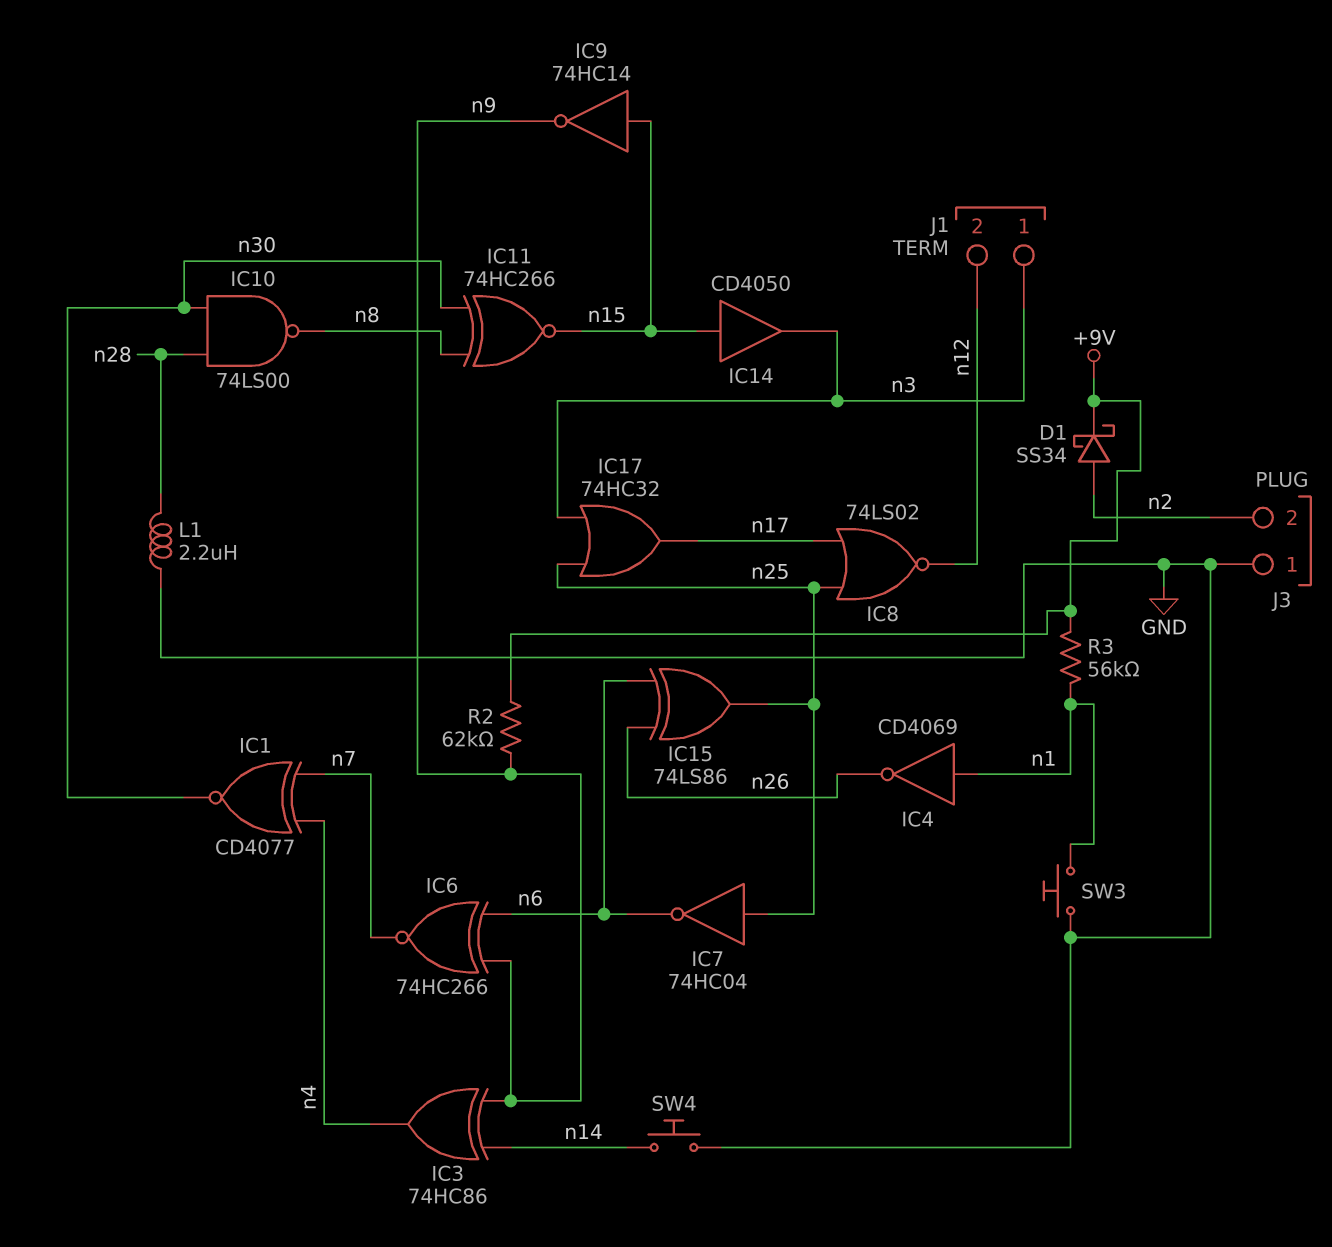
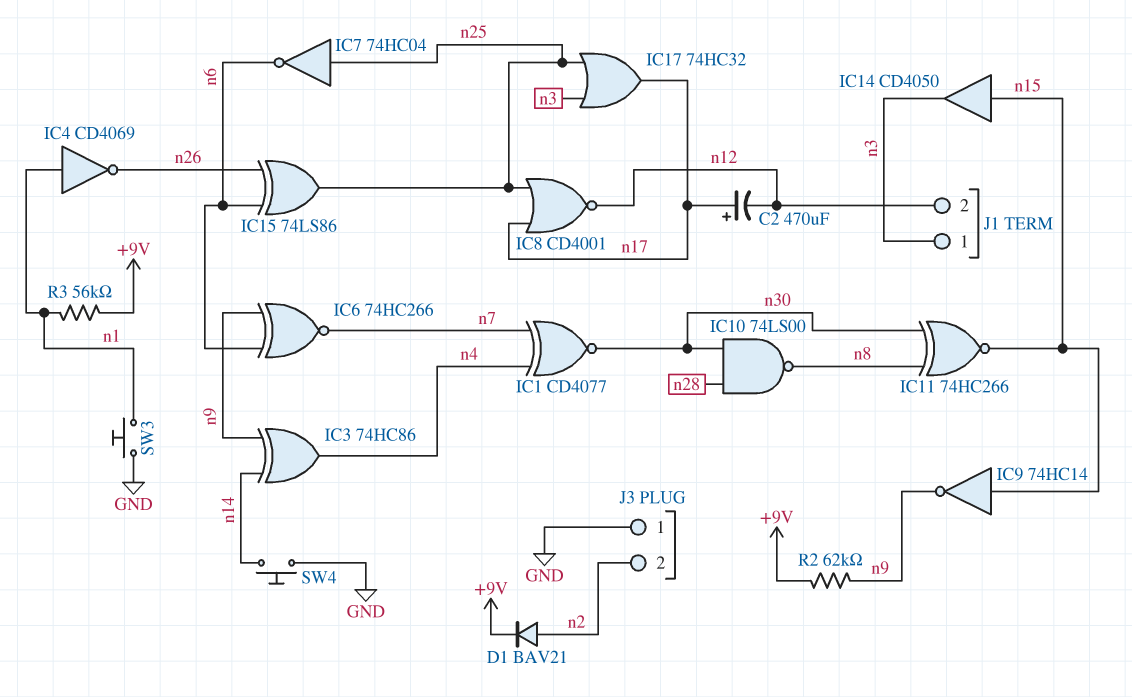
C2: none -> 470uF (plus n17, minus n12)
D1: schottky SS34 (A n2, K +9V) -> diode BAV21 (A n2, K +9V)
IC8: NOR 74LS02 (in n17, in n25, out n12) -> NOR CD4001 (in n17, in n25, out n12)
L1: 2.2uH (GND, n28) -> none

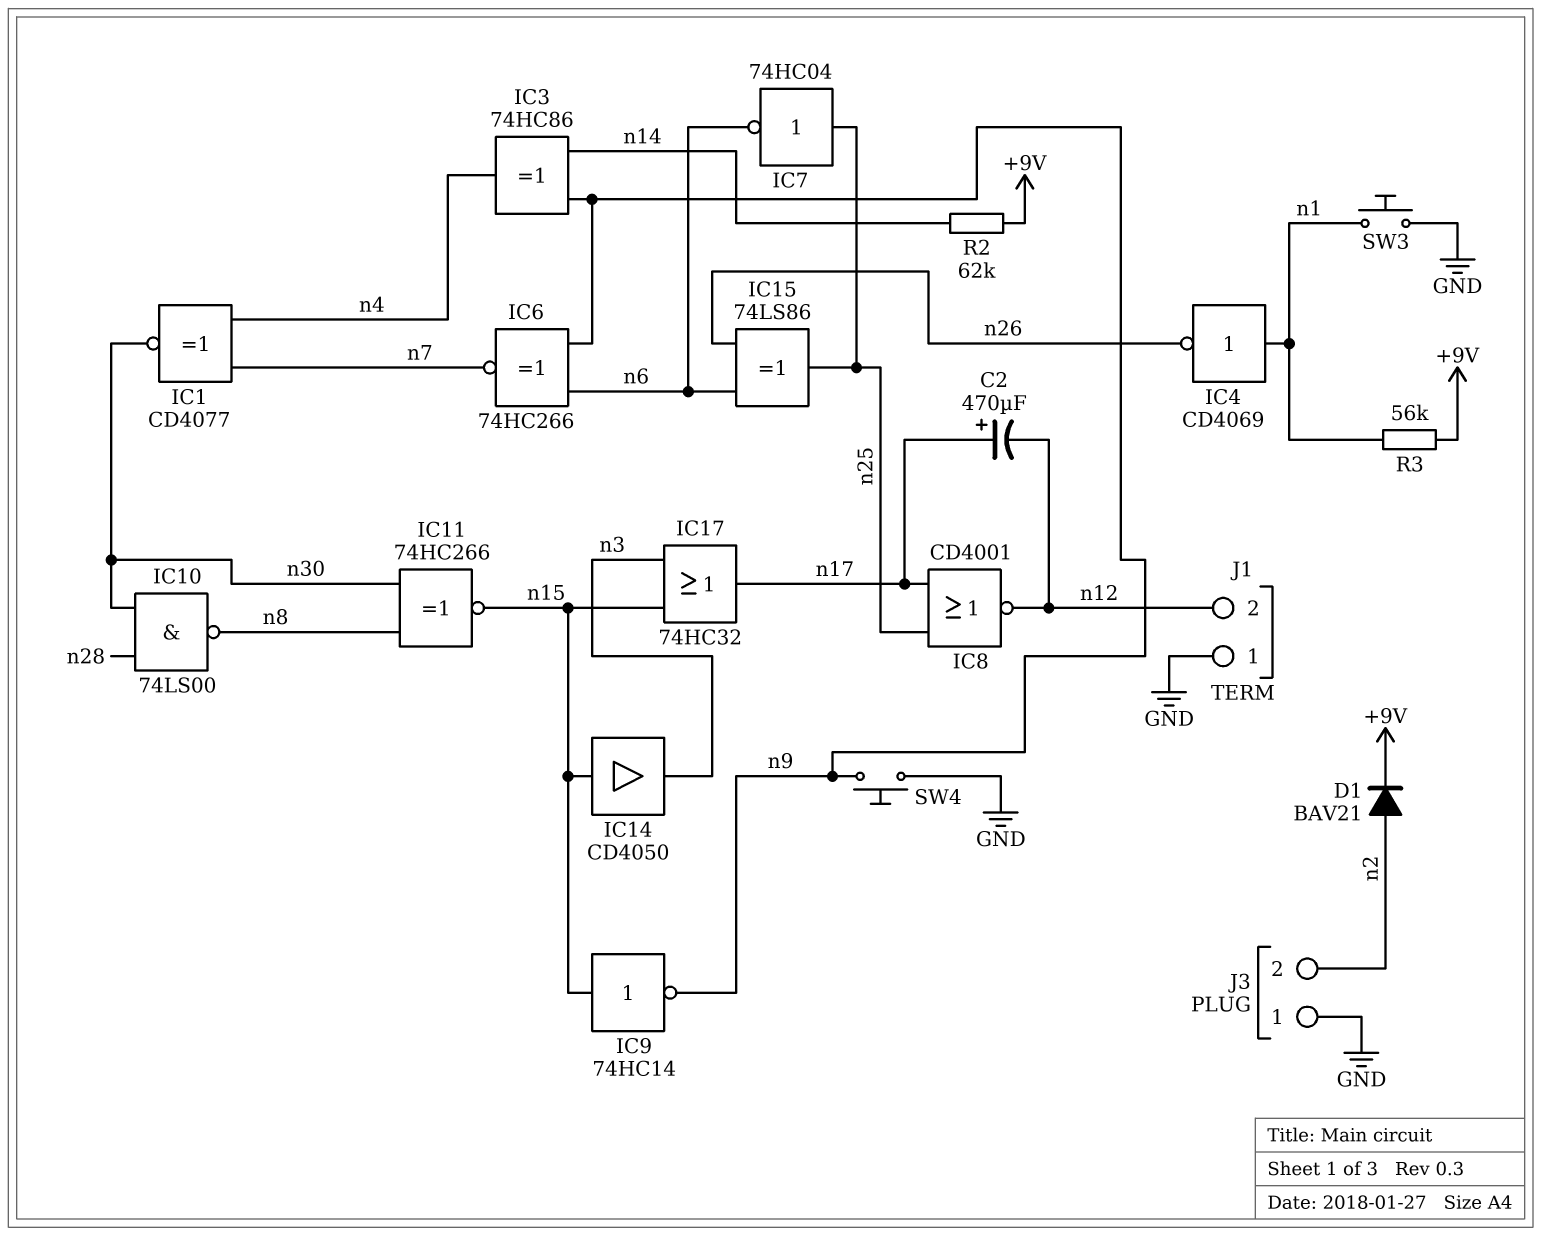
IC17: OR 74HC32 (in n3, in n25, out n17) -> OR 74HC32 (in n3, in n15, out n17)
J1 pin 1: n3 -> GND
R2: 62k (+9V, n9) -> 62k (+9V, n14)
SW4: button (GND, n14) -> button (GND, n9)

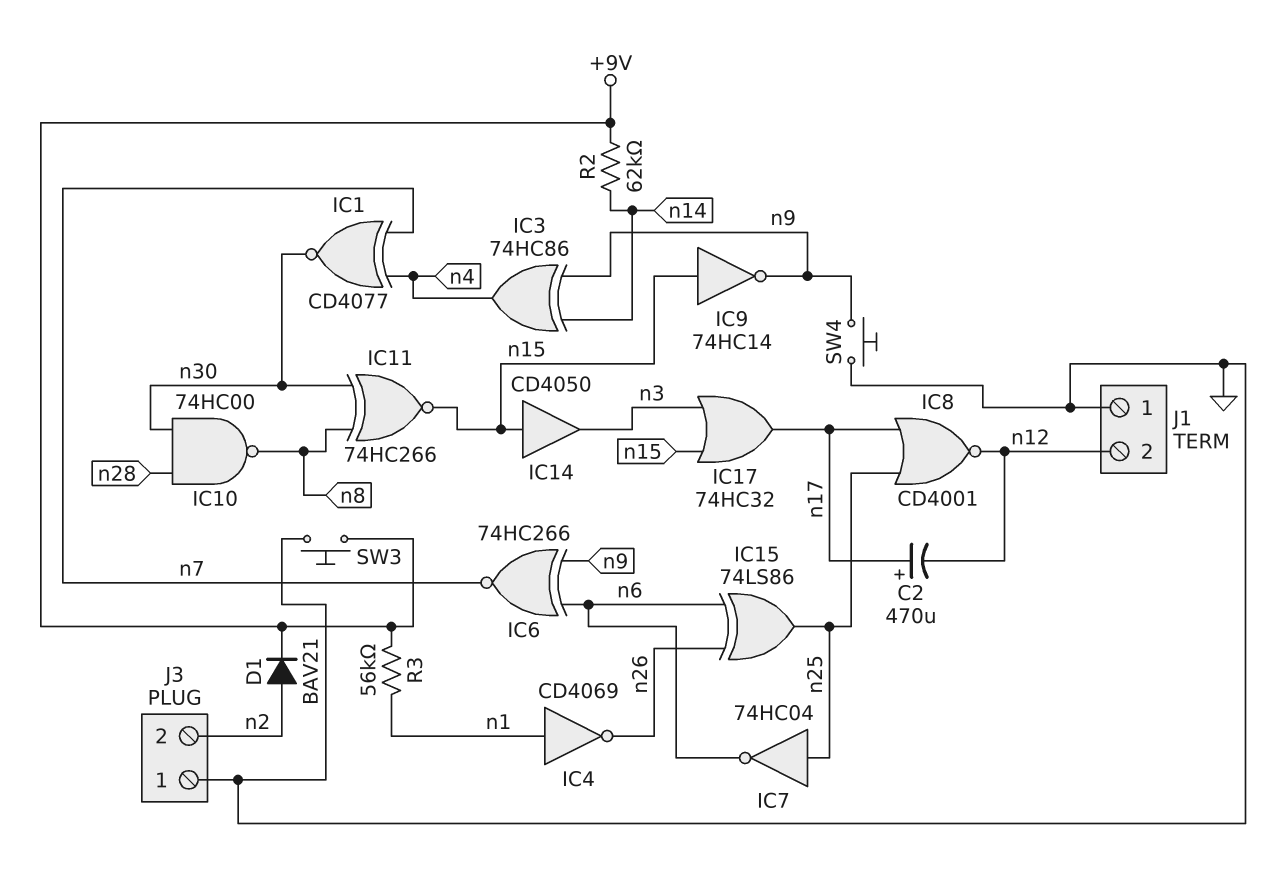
IC10: NAND 74LS00 (in n28, in n30, out n8) -> NAND 74HC00 (in n28, in n30, out n8)
SW3: button (GND, n1) -> button (+9V, GND)

